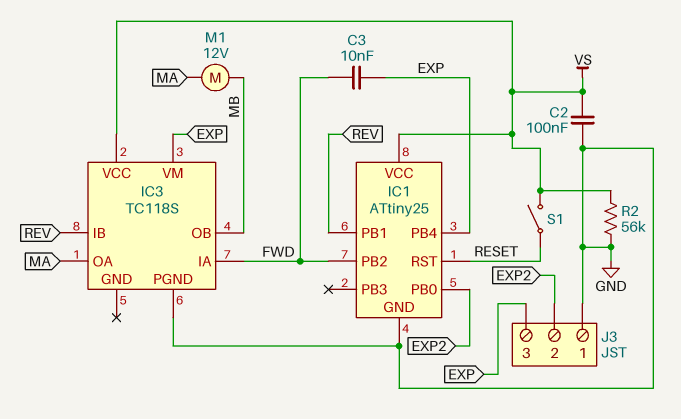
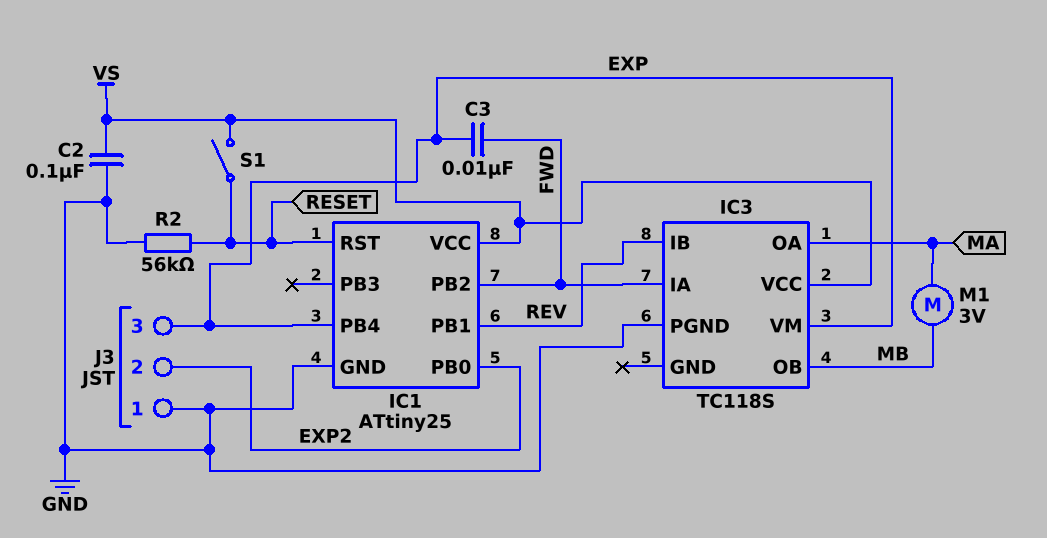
M1: motor 12V (MA, MB) -> motor 3V (MA, MB)
R2: 56k (GND, VS) -> 56k (GND, RESET)

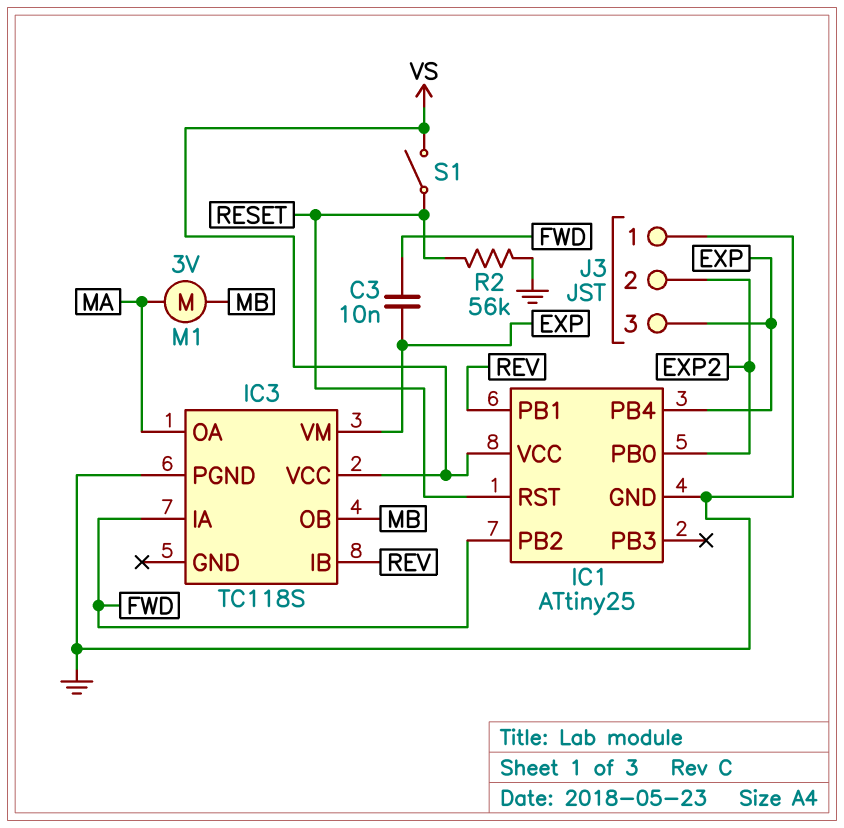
C2: 100nF (GND, VS) -> none

